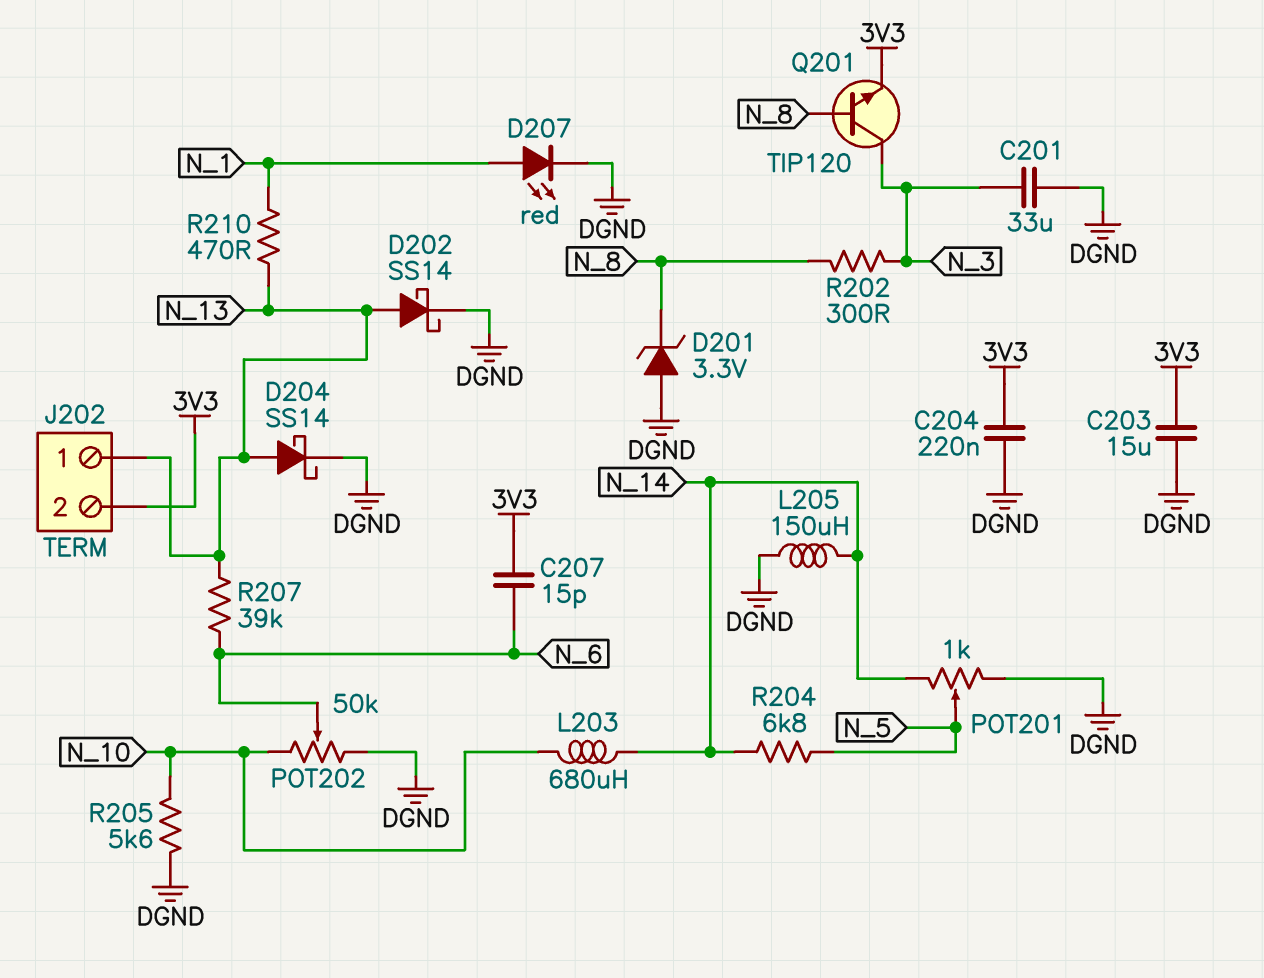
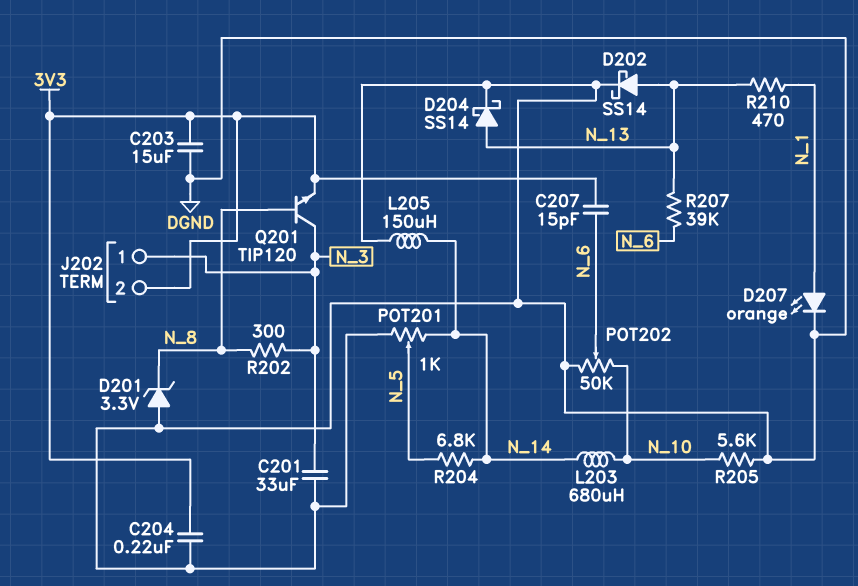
D207: LED red (A N_1, K DGND) -> LED orange (A N_1, K DGND)
J202 pin 1: N_13 -> N_3

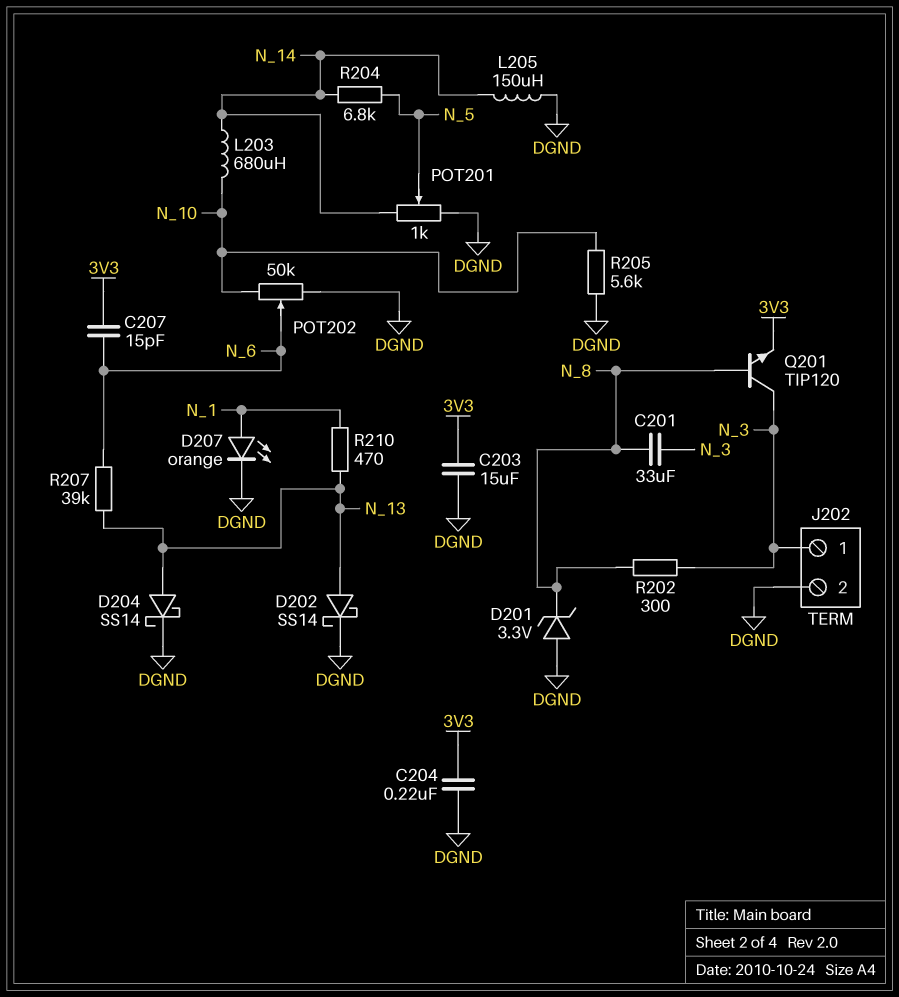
C201: 33uF (DGND, N_3) -> 33uF (N_3, N_8)
J202 pin 2: 3V3 -> DGND

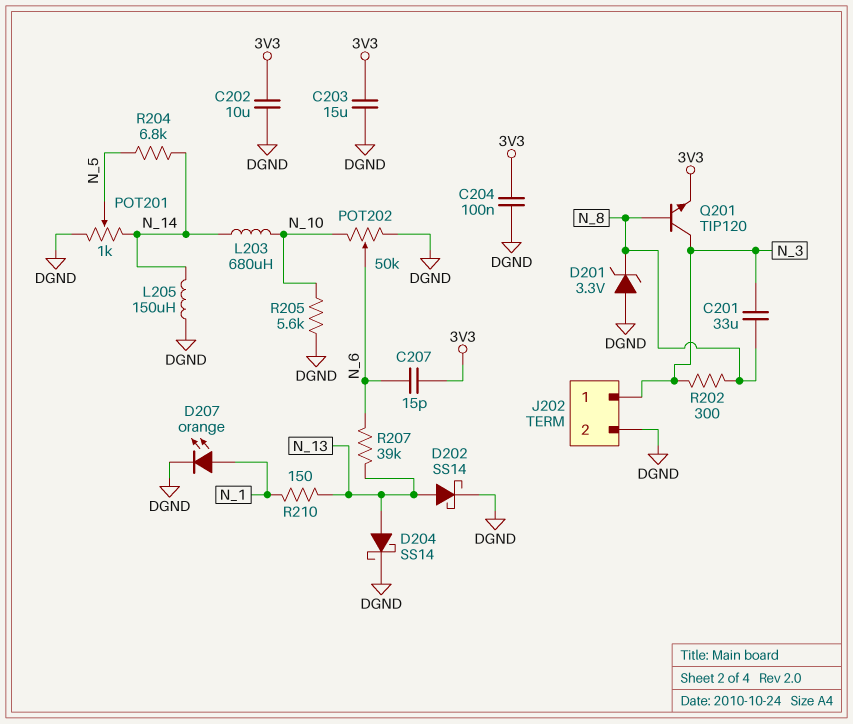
C202: none -> 10uF (3V3, DGND)
C204: 220nF (3V3, DGND) -> 100nF (3V3, DGND)
R210: 470 (N_1, N_13) -> 150 (N_1, N_13)

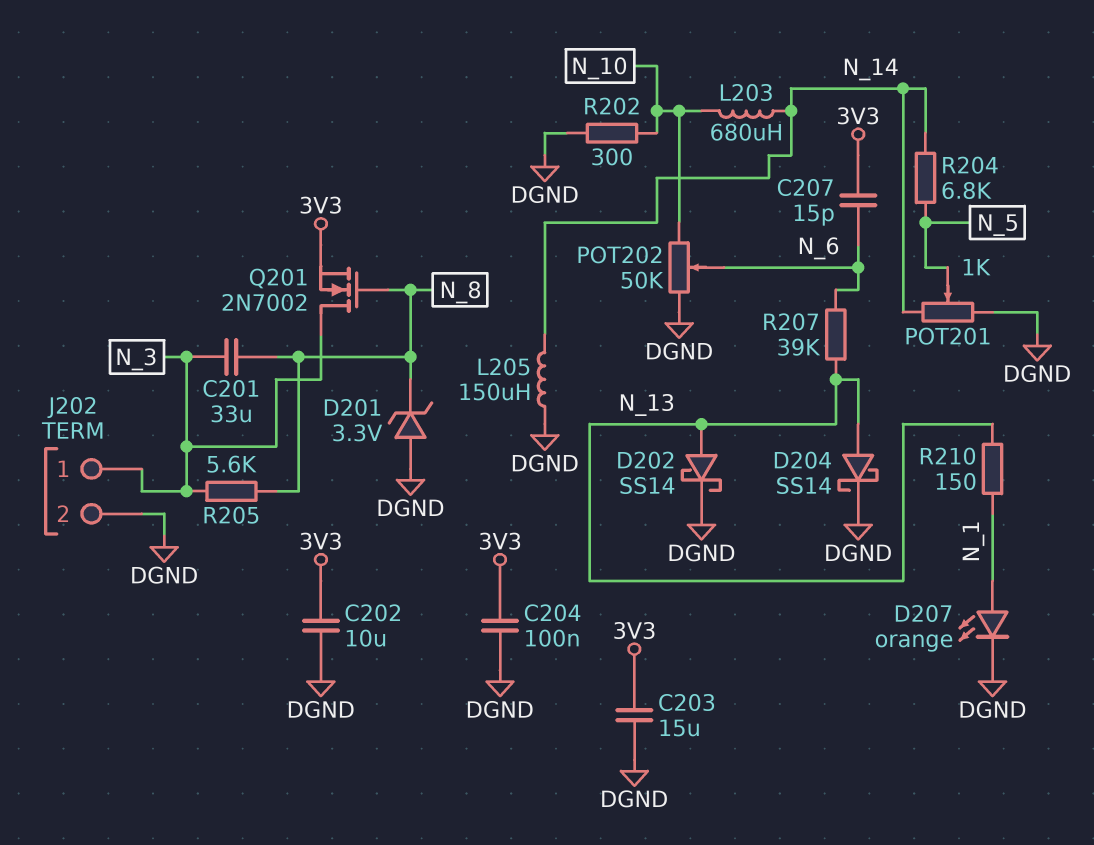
Q201: NPN TIP120 (B N_8, C N_3, E 3V3) -> NMOS 2N7002 (G N_8, D N_3, S 3V3)
R202: 300 (N_3, N_8) -> 300 (DGND, N_10)
R205: 5.6k (DGND, N_10) -> 5.6k (N_3, N_8)

